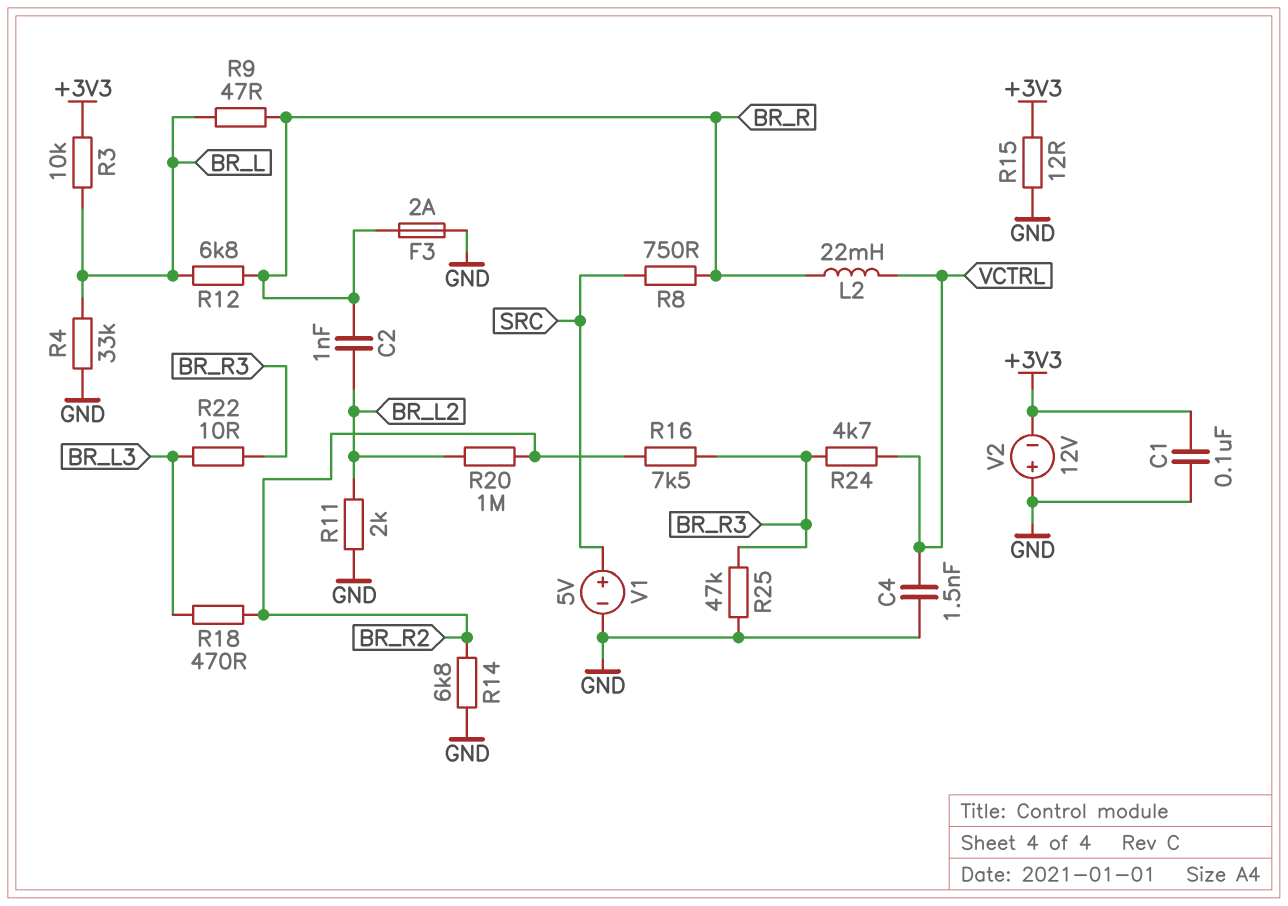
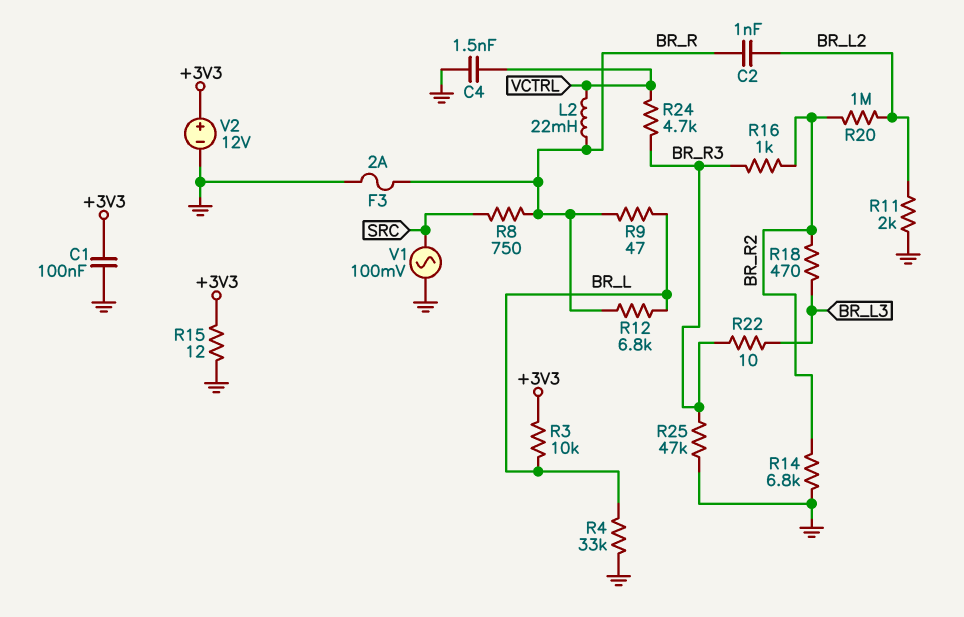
R16: 7.5k (BR_R2, BR_R3) -> 1k (BR_R2, BR_R3)
V1: 5V (plus SRC, minus GND) -> AC 100mV (GND, SRC)
V2: 12V (plus GND, minus +3V3) -> 12V (plus +3V3, minus GND)

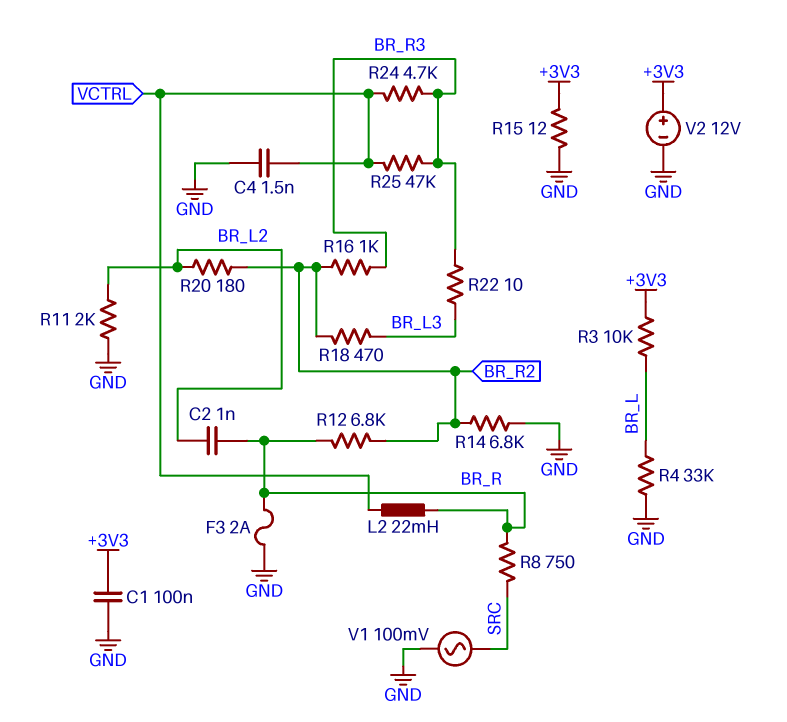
R9: 47 (BR_L, BR_R) -> none
R12: 6.8k (BR_L, BR_R) -> 6.8k (BR_R, BR_R2)
R20: 1M (BR_L2, BR_R2) -> 180 (BR_L2, BR_R2)
R25: 47k (BR_R3, GND) -> 47k (BR_R3, VCTRL)

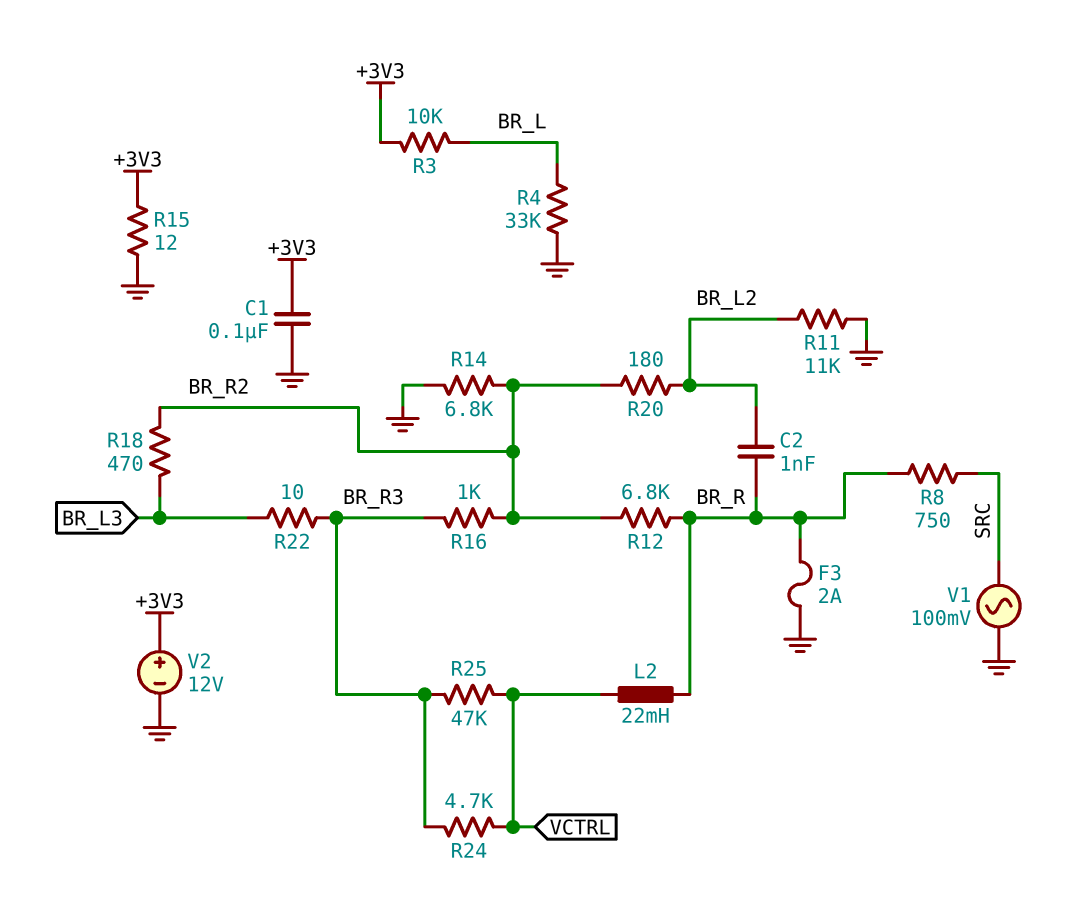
C4: 1.5nF (GND, VCTRL) -> none
R11: 2k (BR_L2, GND) -> 11k (BR_L2, GND)

